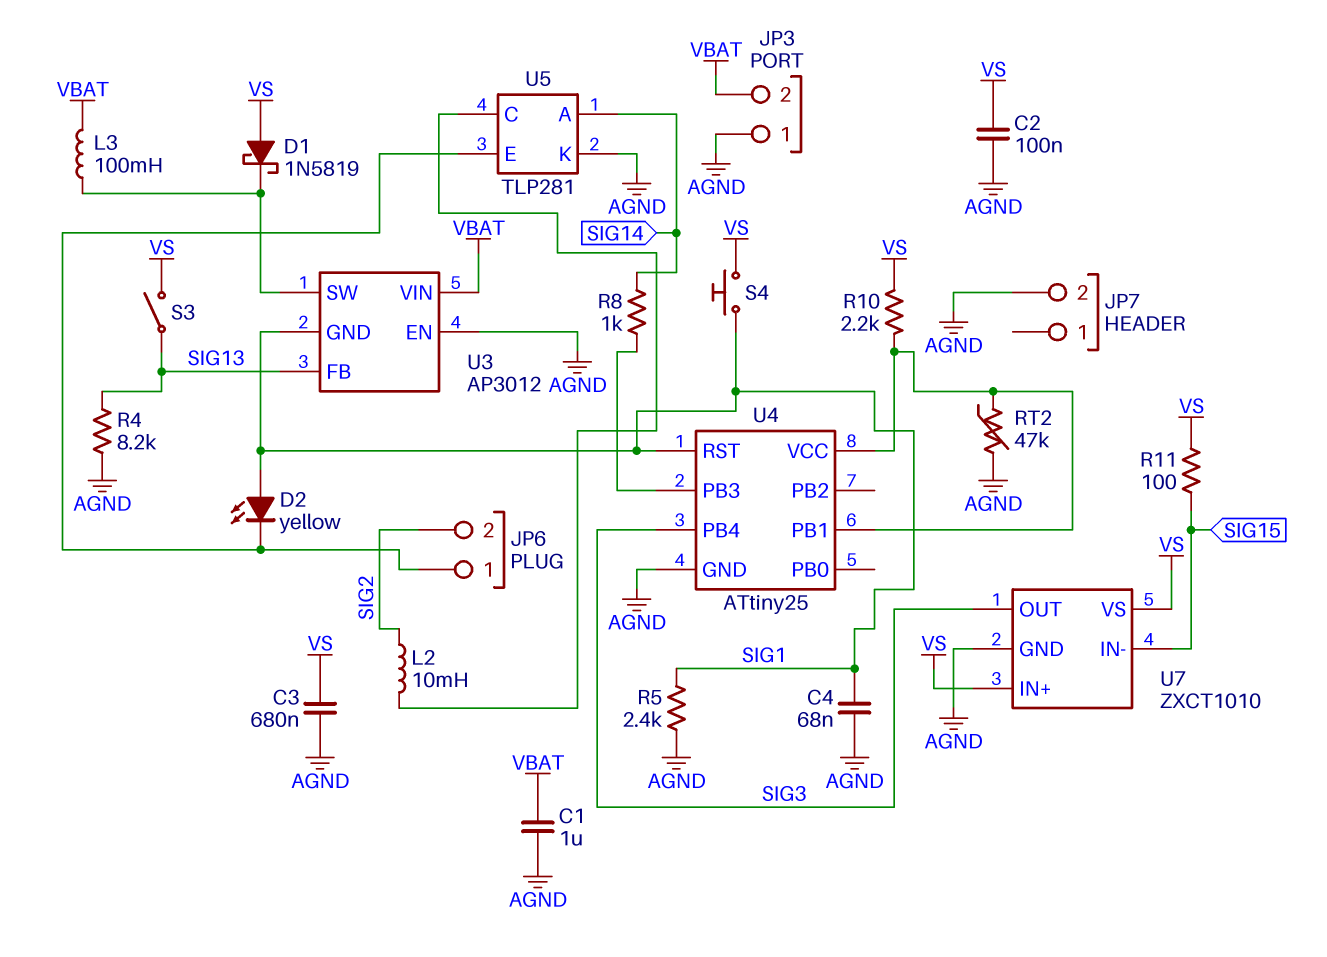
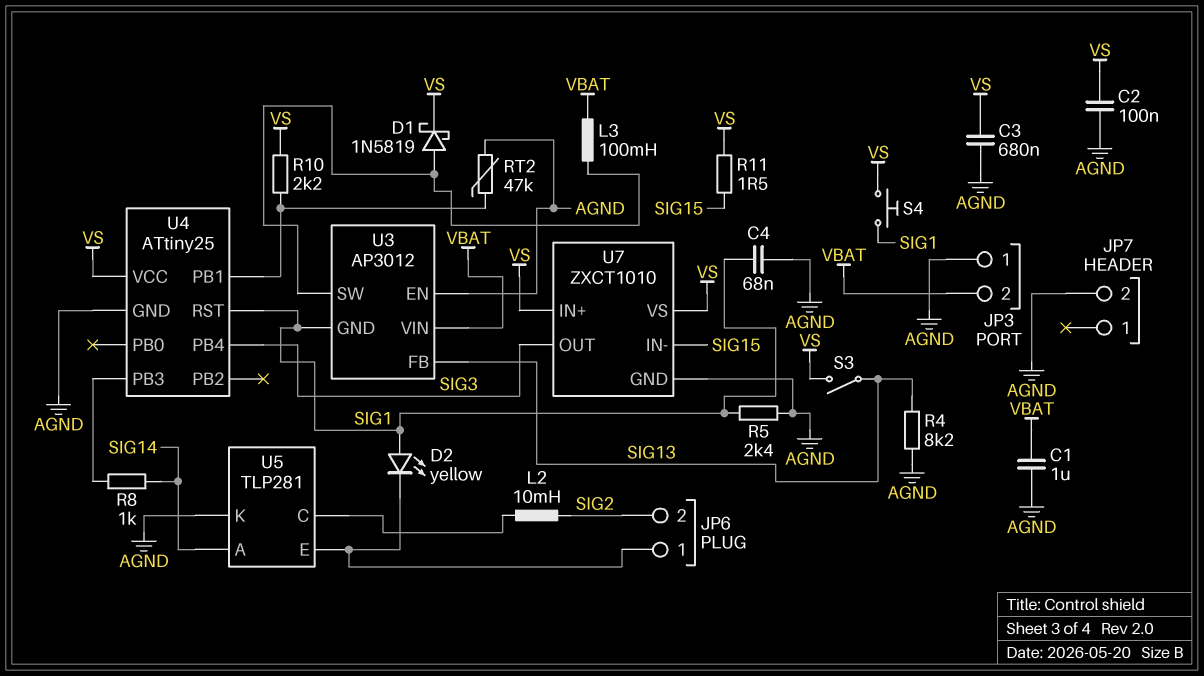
D1: schottky 1N5819 (A VS, K U3/SW) -> schottky 1N5819 (A U3/SW, K VS)
R11: 100 (SIG15, VS) -> 1.5 (SIG15, VS)
U4 pin VCC: U4/PB1 -> VS

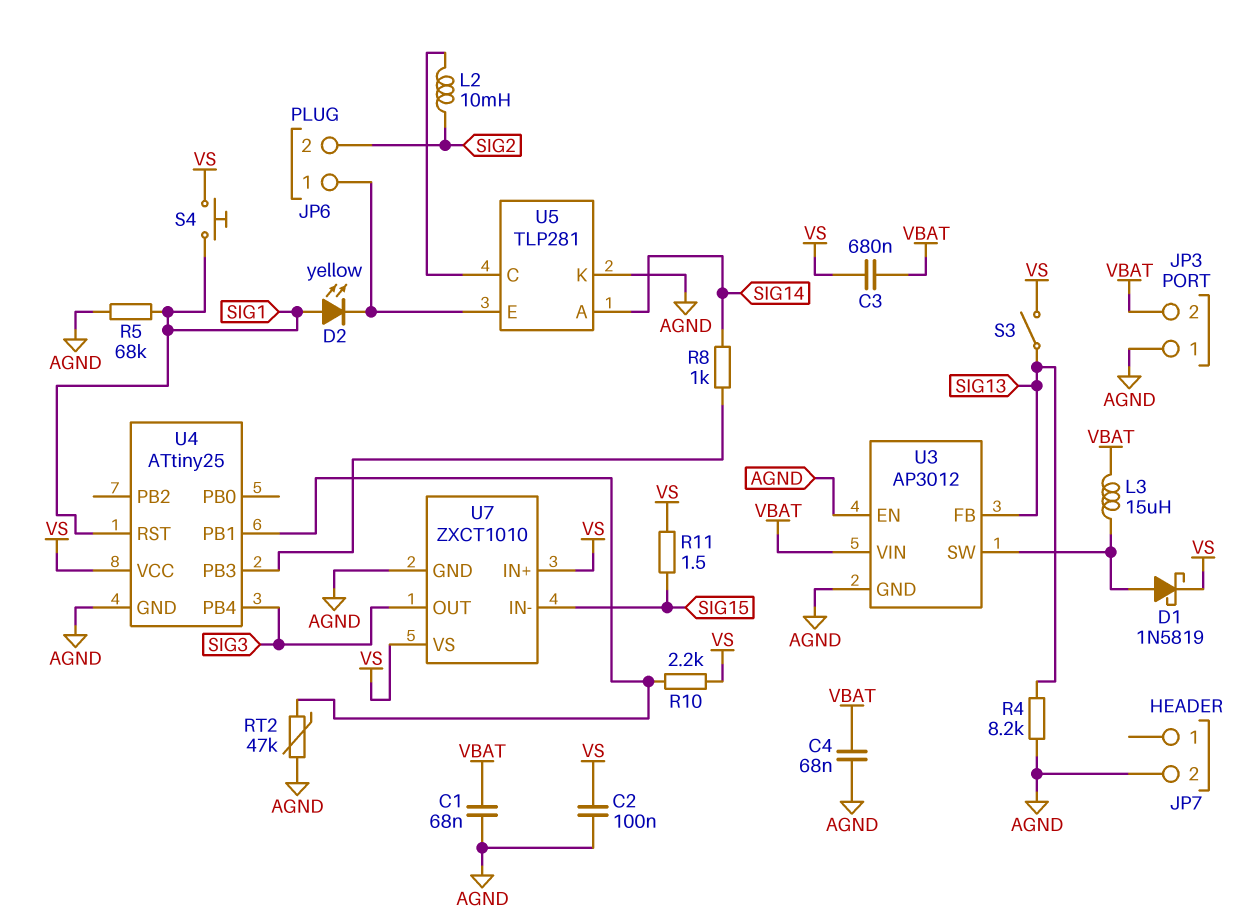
C1: 1uF (AGND, VBAT) -> 68nF (AGND, VBAT)
C3: 680nF (AGND, VS) -> 680nF (VBAT, VS)
C4: 68nF (AGND, SIG1) -> 68nF (AGND, VBAT)
L3: 100mH (U3/SW, VBAT) -> 15uH (U3/SW, VBAT)
R5: 2.4k (AGND, SIG1) -> 68k (AGND, SIG1)
U3 pin GND: SIG1 -> AGND

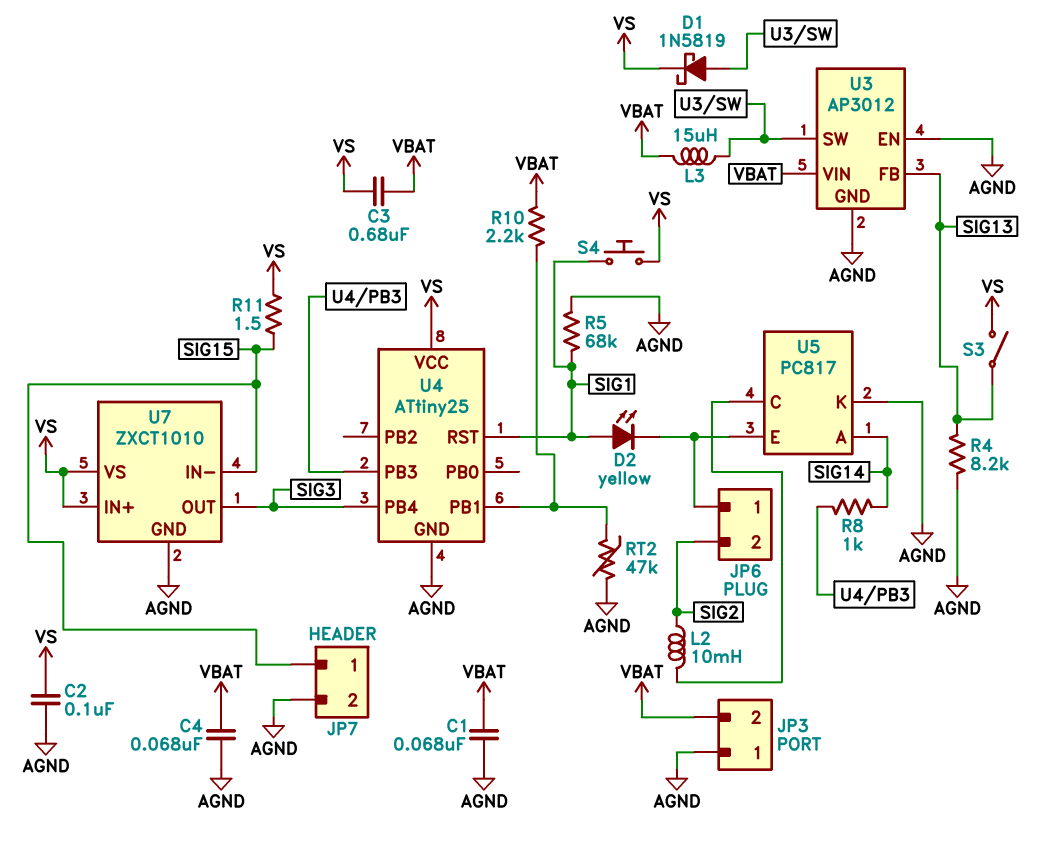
JP7 pin 1: none -> SIG15
R10: 2.2k (U4/PB1, VS) -> 2.2k (U4/PB1, VBAT)
U5: TLP281 -> PC817

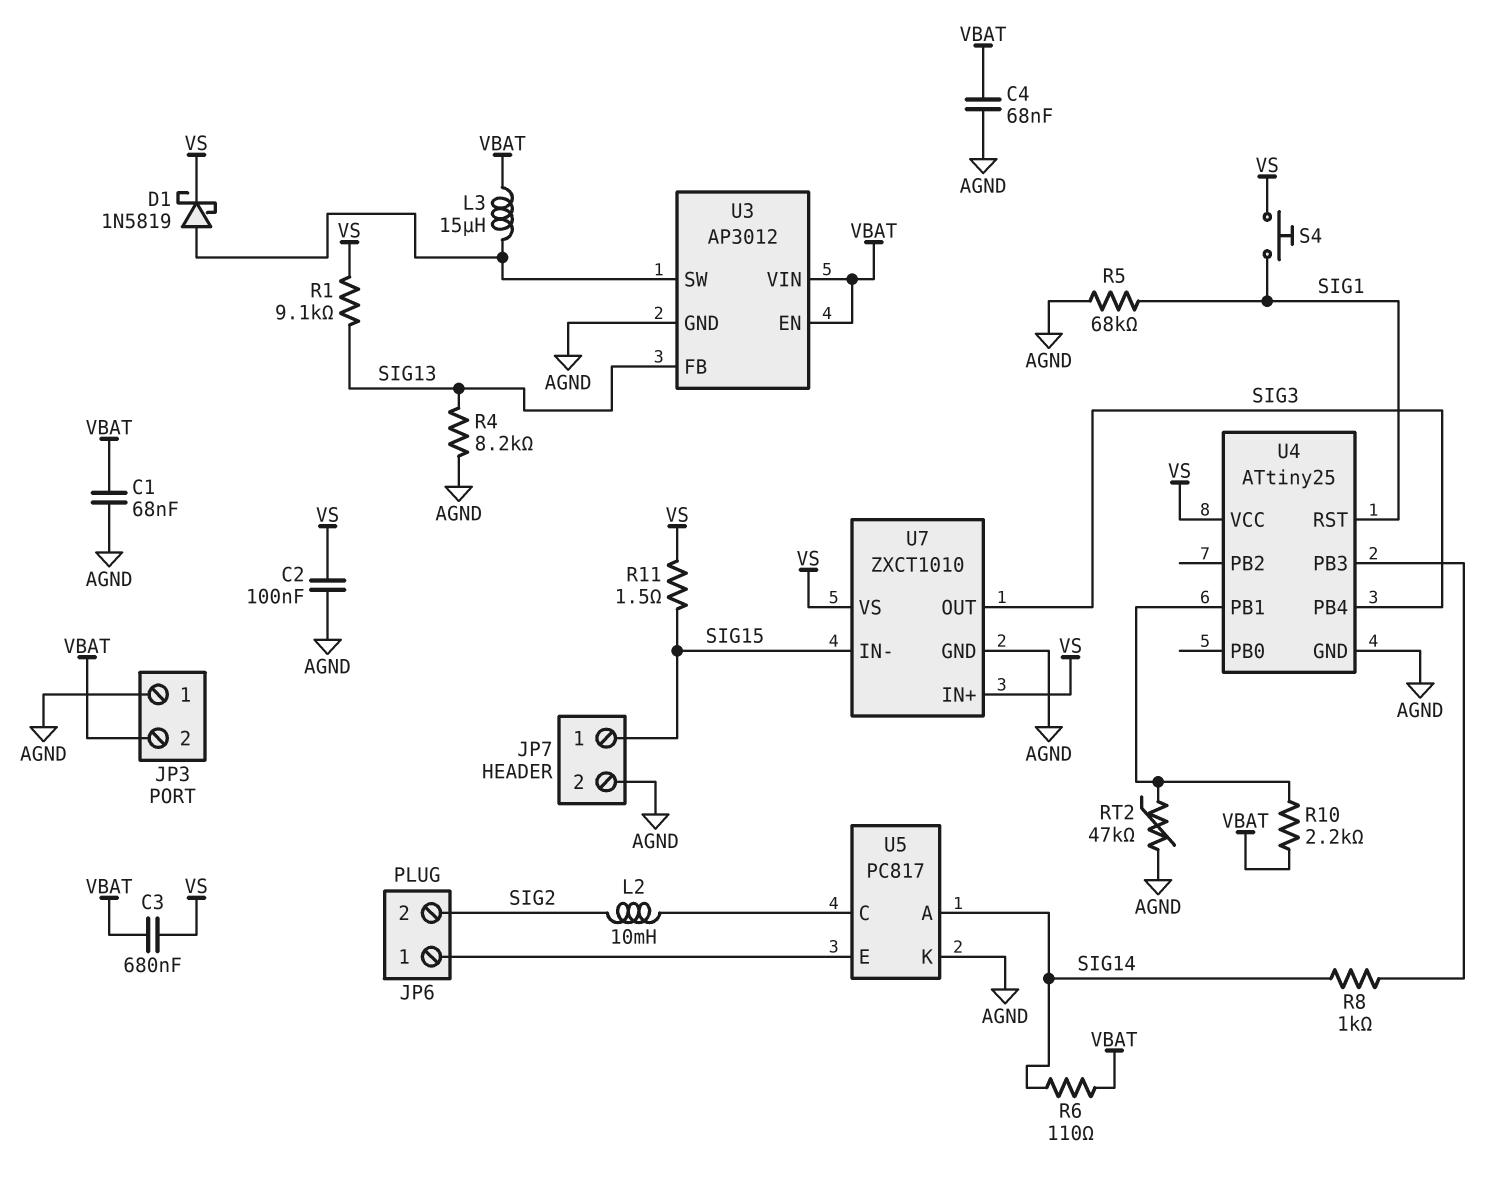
D2: LED yellow (A SIG1, K JP6/1) -> none
R1: none -> 9.1k (SIG13, VS)
R6: none -> 110 (SIG14, VBAT)
S3: switch (SIG13, VS) -> none
U3 pin EN: AGND -> VBAT

